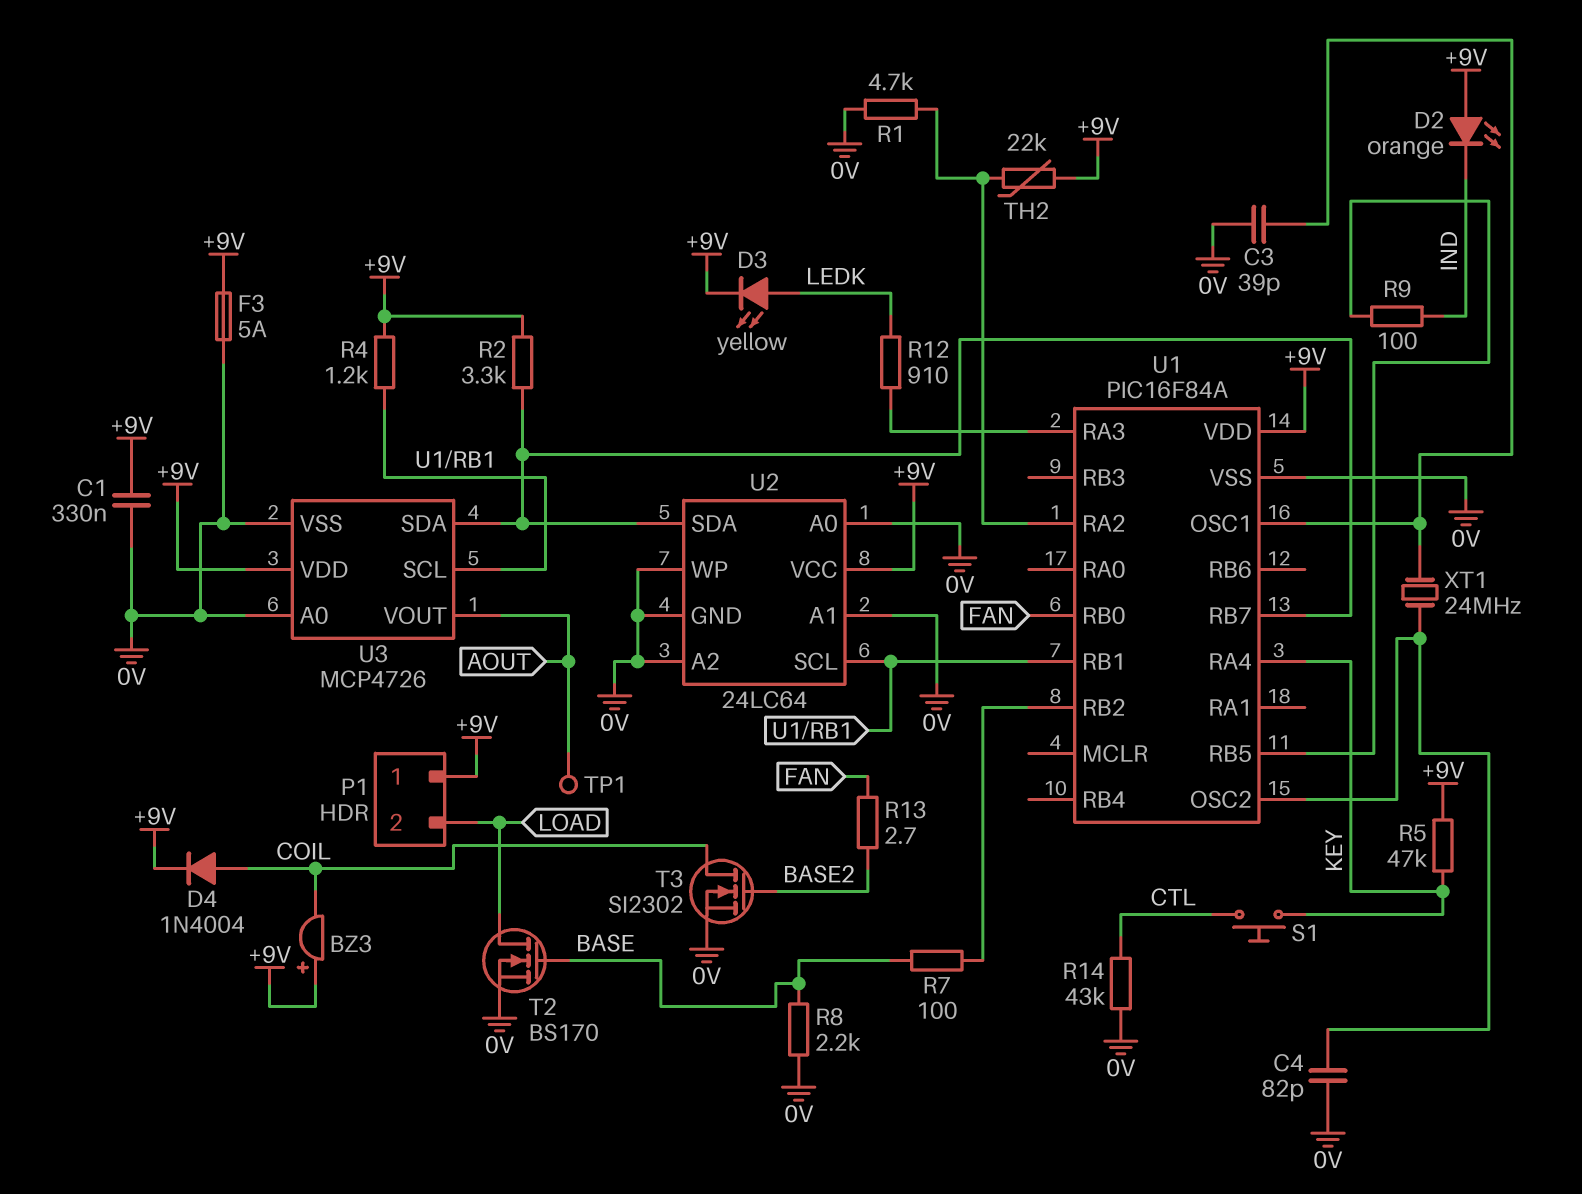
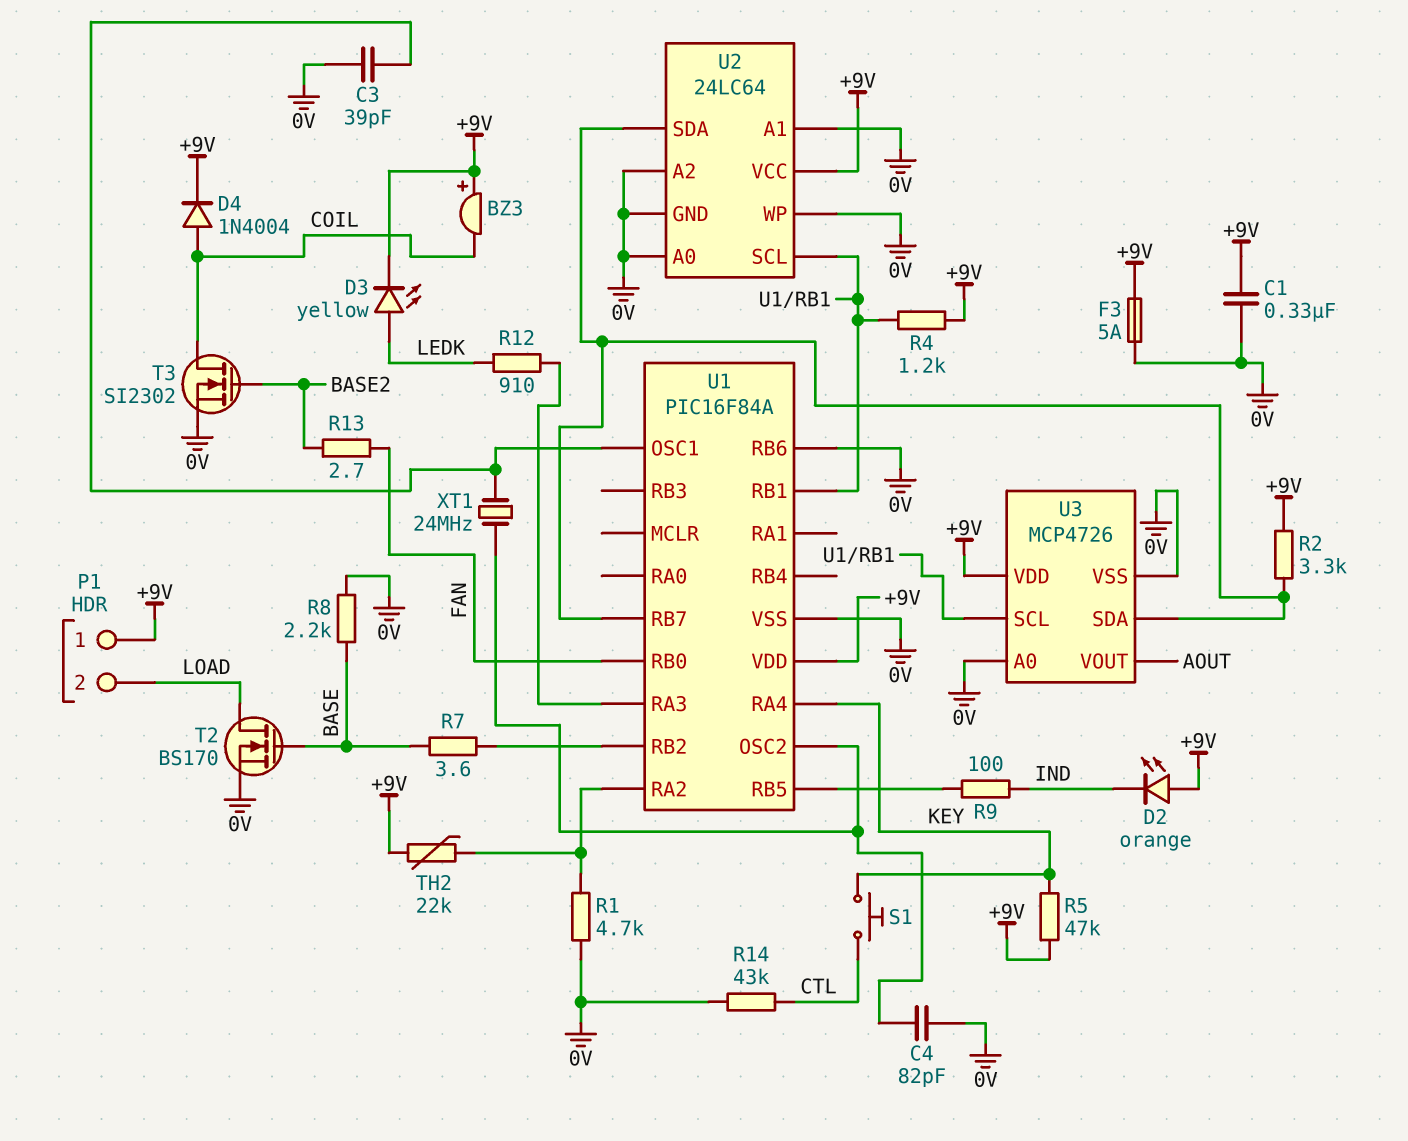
R7: 100 (BASE, U1/RB2) -> 3.6 (BASE, U1/RB2)
TP1: test point (AOUT) -> none
U1 pin RB6: none -> 0V

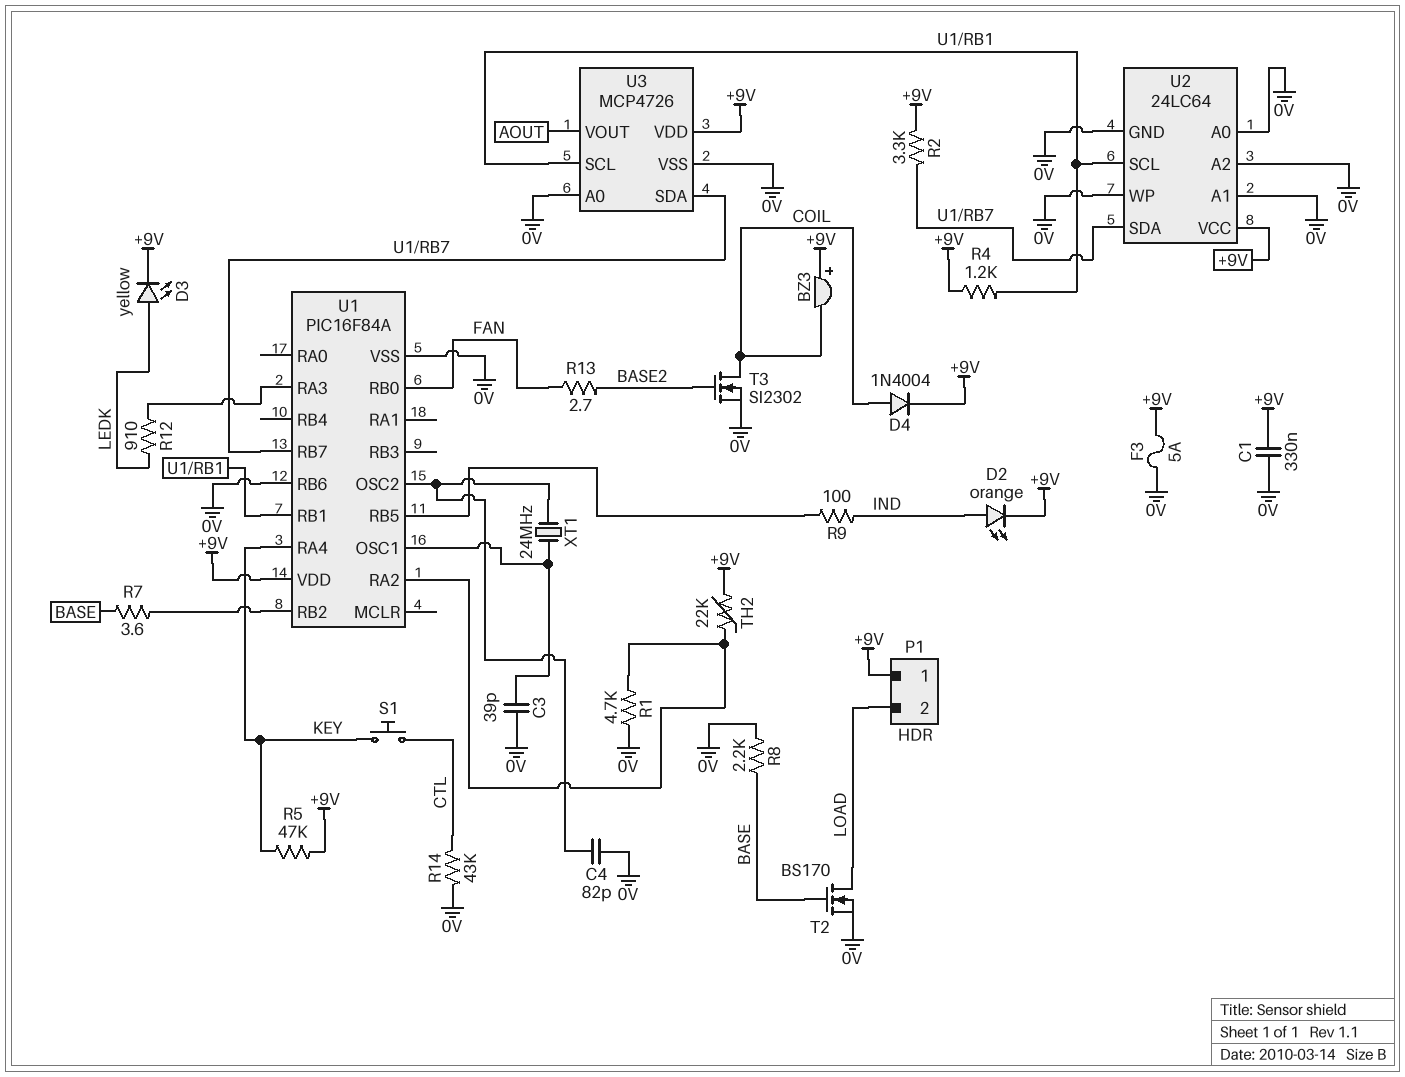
D2: LED orange (A +9V, K IND) -> LED orange (A IND, K +9V)

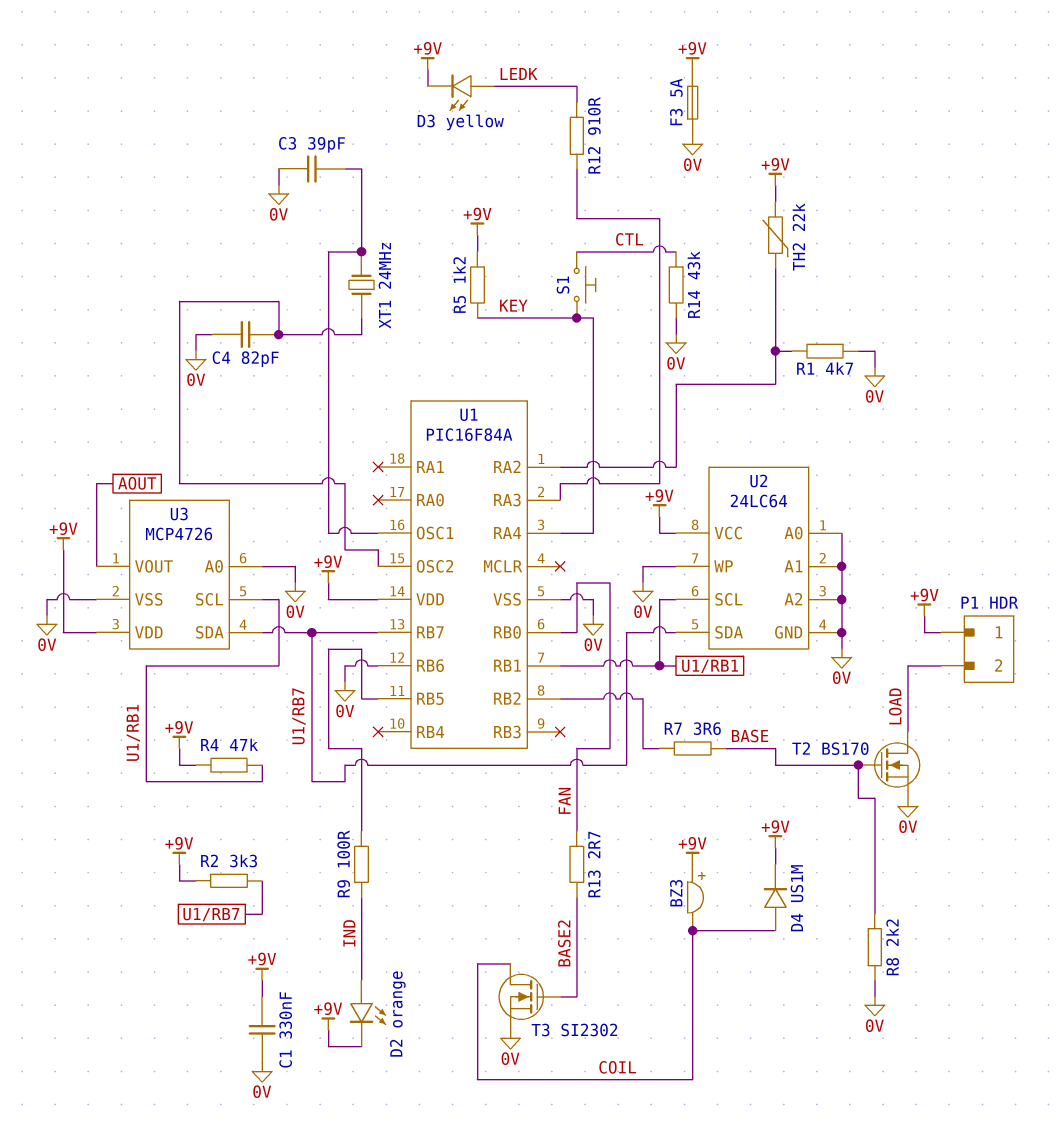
D4: diode 1N4004 (A COIL, K +9V) -> diode US1M (A COIL, K +9V)
R4: 1.2k (+9V, U1/RB1) -> 47k (+9V, U1/RB1)
R5: 47k (+9V, KEY) -> 1.2k (+9V, KEY)

